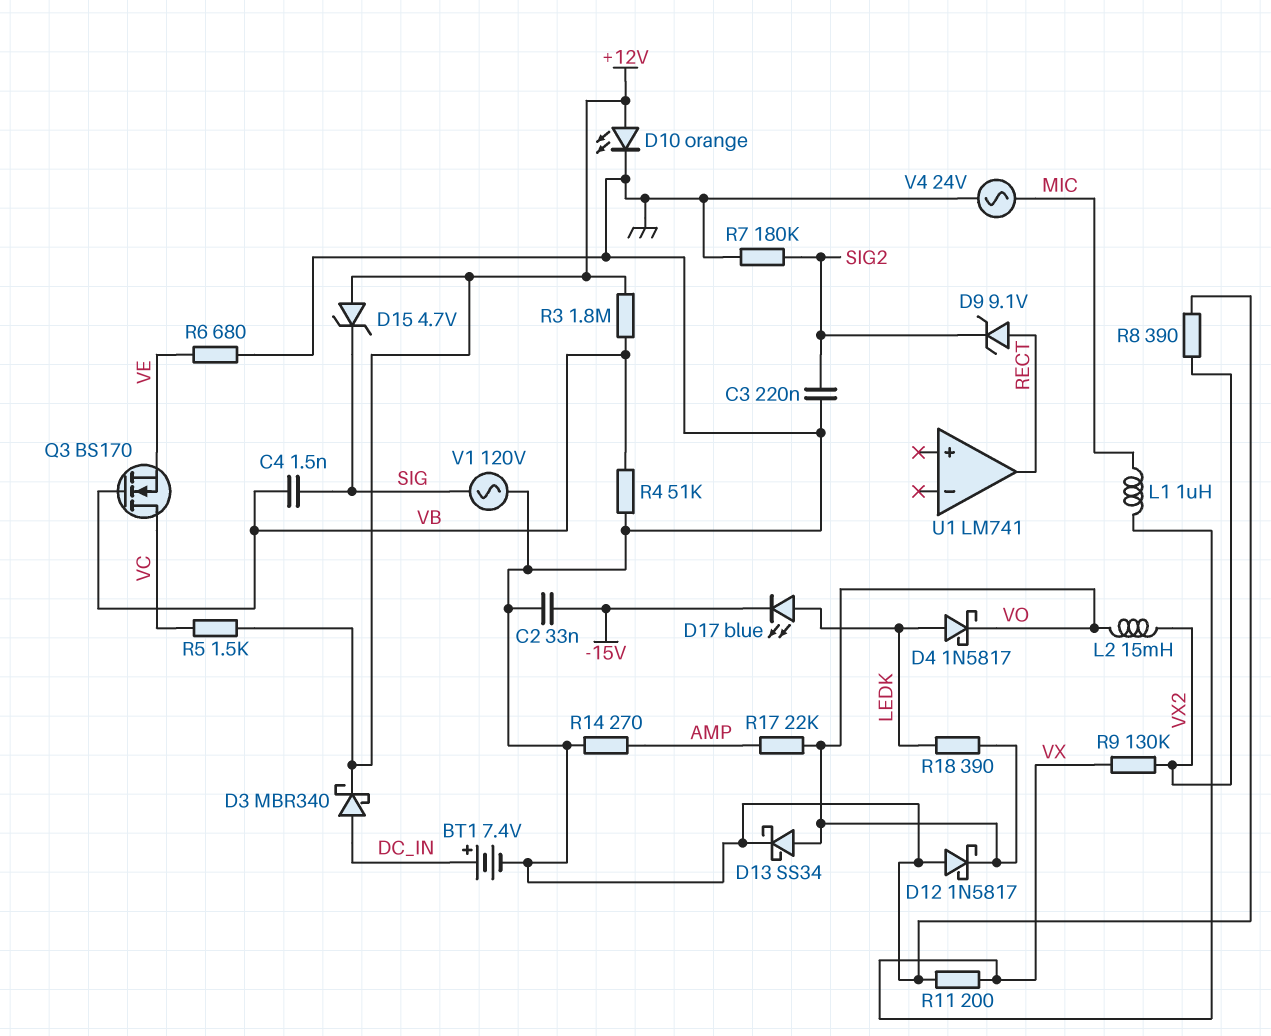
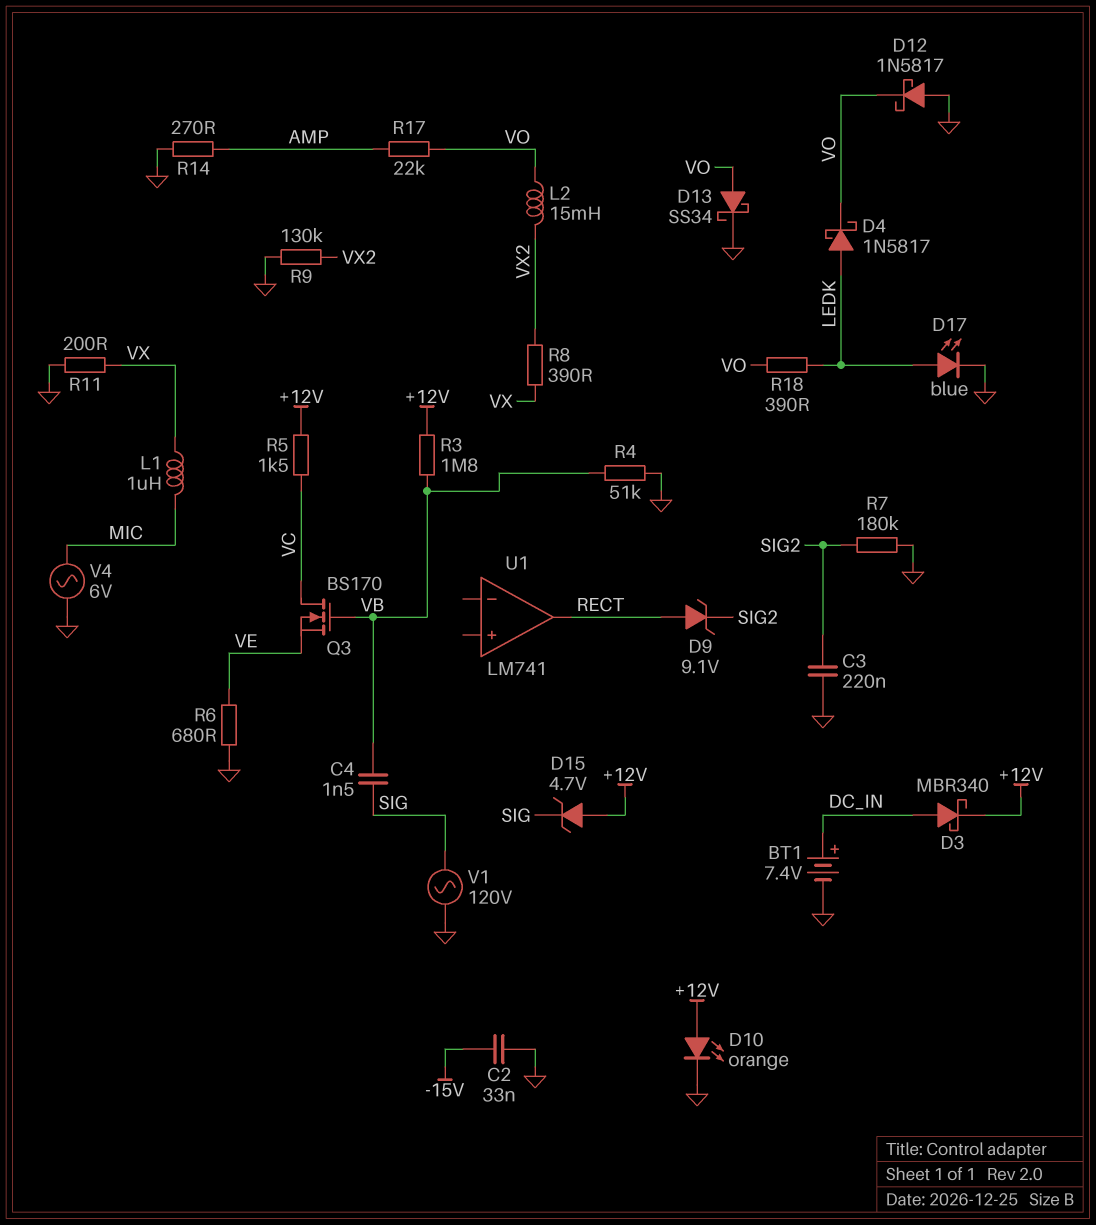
D17: LED blue (A LEDK, K -15V) -> LED blue (A LEDK, K GND)
R8: 390 (GND, VX2) -> 390 (VX, VX2)
R9: 130k (VX, VX2) -> 130k (GND, VX2)
V4: AC 24V (GND, MIC) -> AC 6V (GND, MIC)

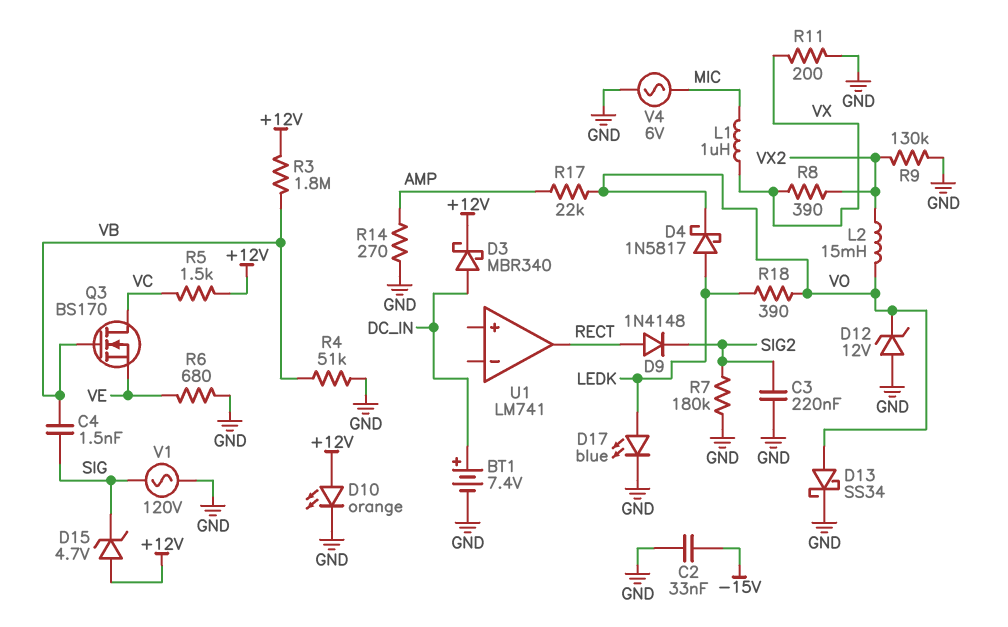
D9: zener 9.1V (A RECT, K SIG2) -> diode 1N4148 (A RECT, K SIG2)
D12: schottky 1N5817 (A GND, K VO) -> zener 12V (A GND, K VO)

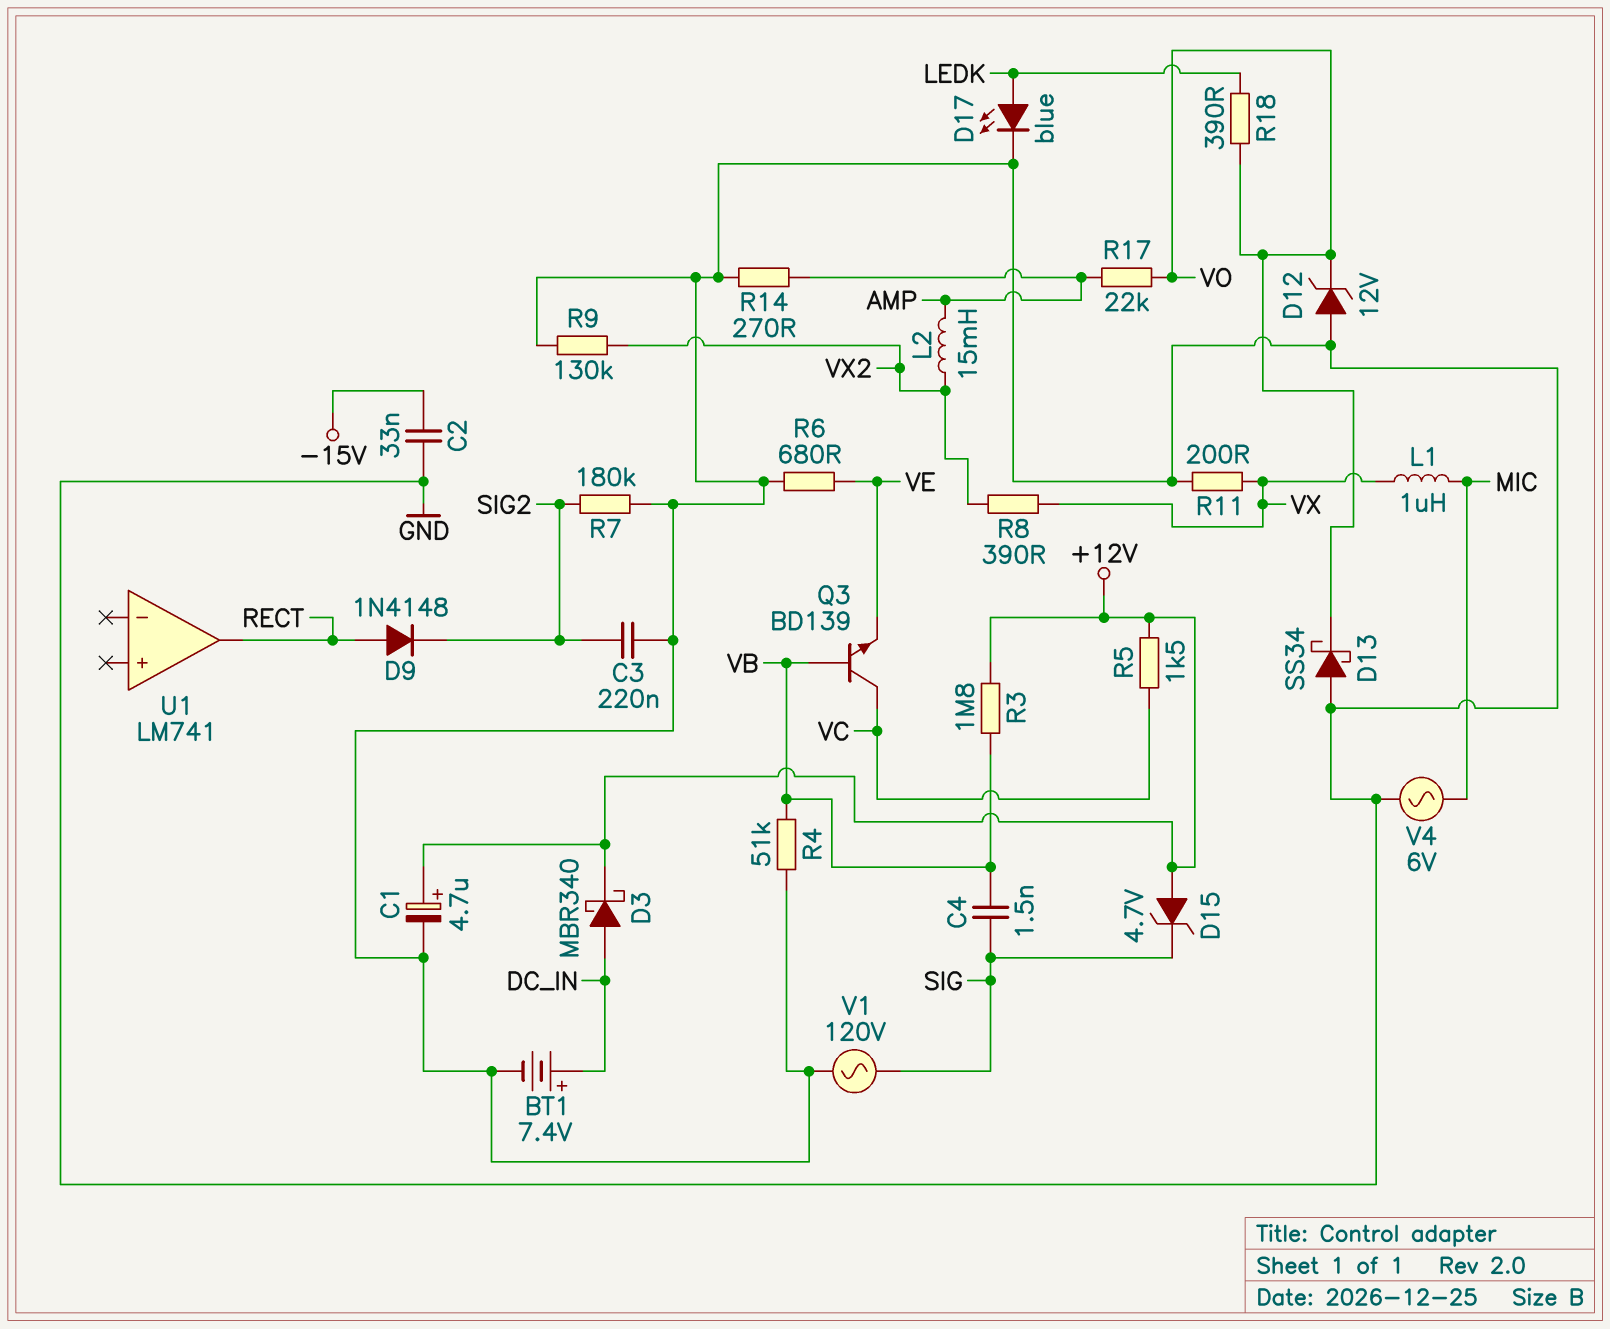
C1: none -> 4.7uF (plus +12V, minus GND)
D4: schottky 1N5817 (A LEDK, K VO) -> none
D10: LED orange (A +12V, K GND) -> none
D13: schottky SS34 (A VO, K GND) -> schottky SS34 (A GND, K VO)
L2: 15mH (VO, VX2) -> 15mH (AMP, VX2)
Q3: NMOS BS170 (G VB, D VC, S VE) -> NPN BD139 (B VB, C VC, E VE)

